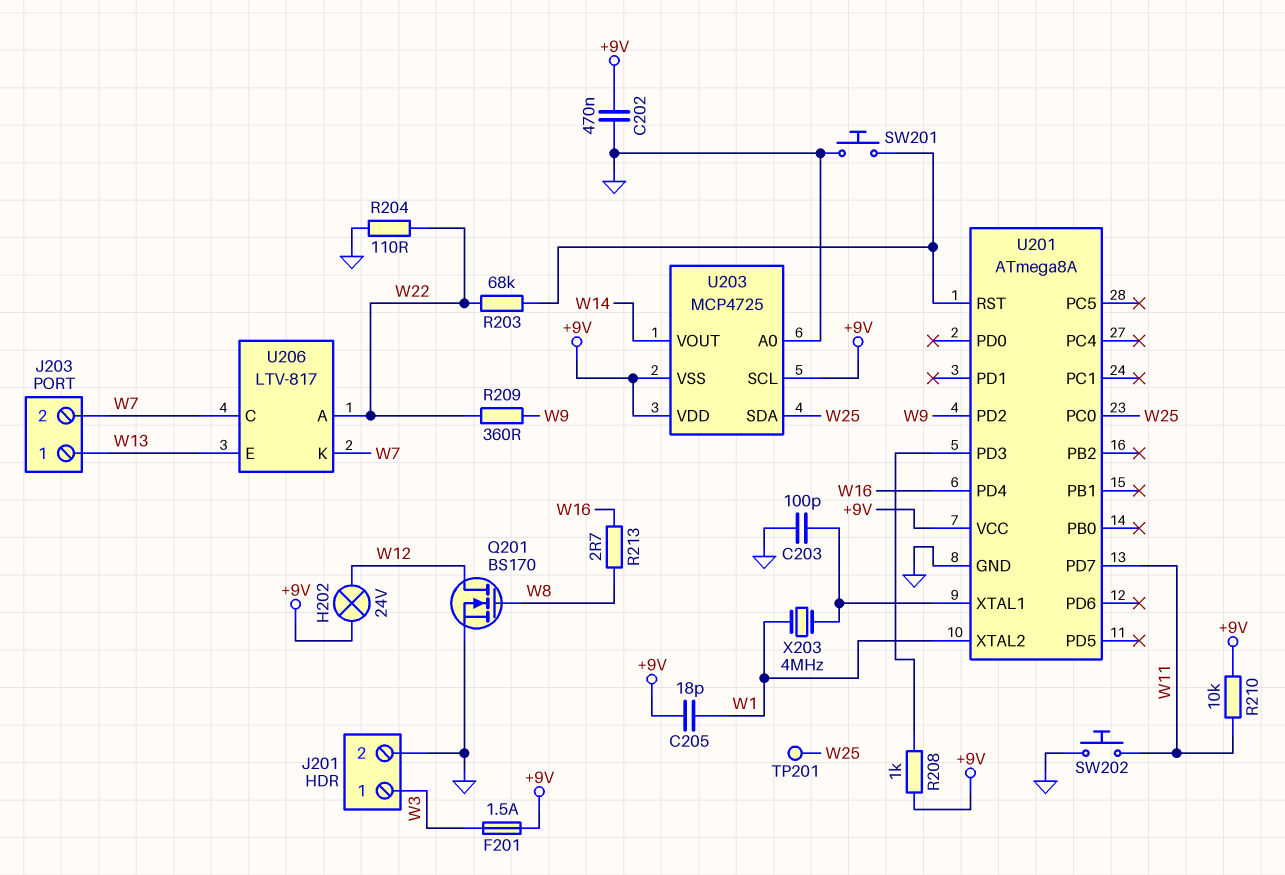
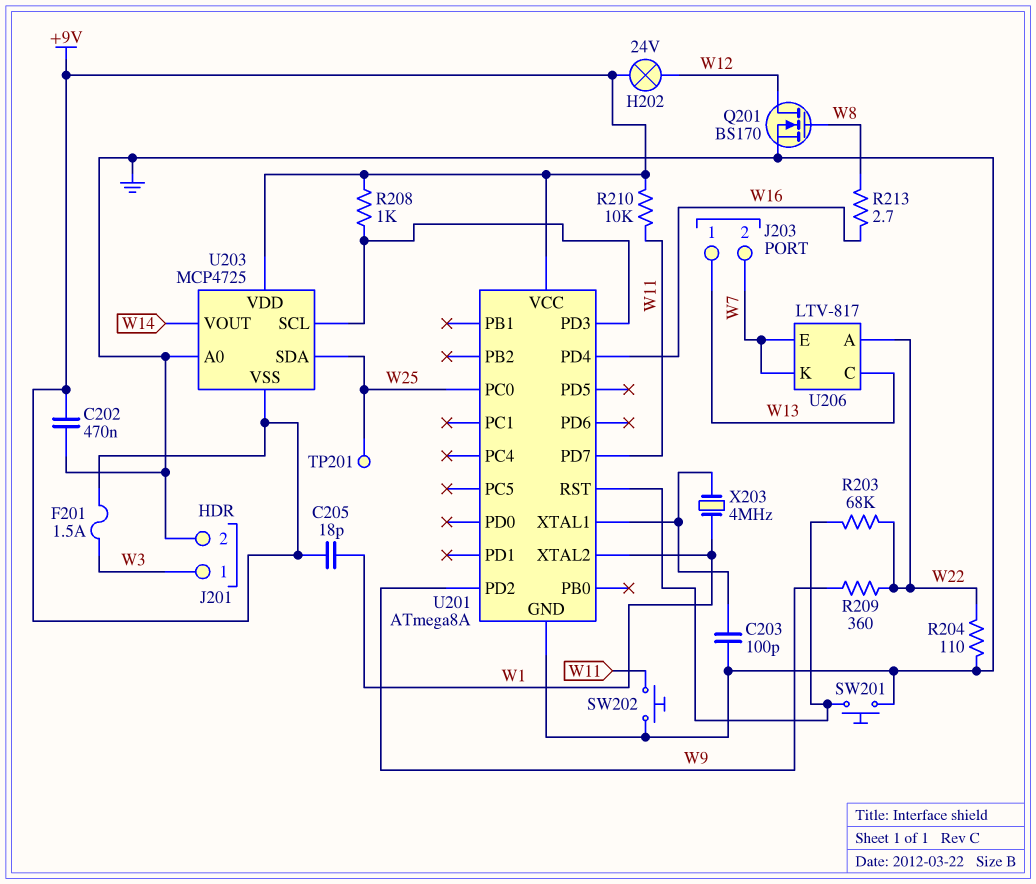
U203 pin SCL: +9V -> U201/PD3
U206 pin C: W7 -> W13
U206 pin E: W13 -> W7

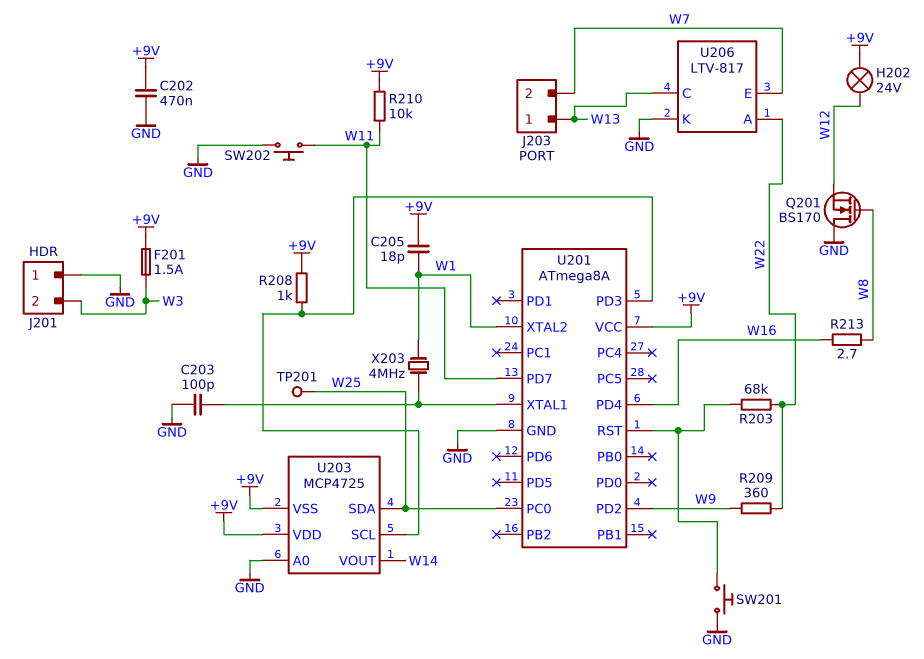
J201 pin 1: W3 -> GND
J201 pin 2: GND -> W3
Q201: NMOS BS170 (G W8, D W12, S GND) -> NMOS BS170 (G W8, D GND, S W12)
R204: 110 (GND, W22) -> none
U206 pin K: W7 -> GND

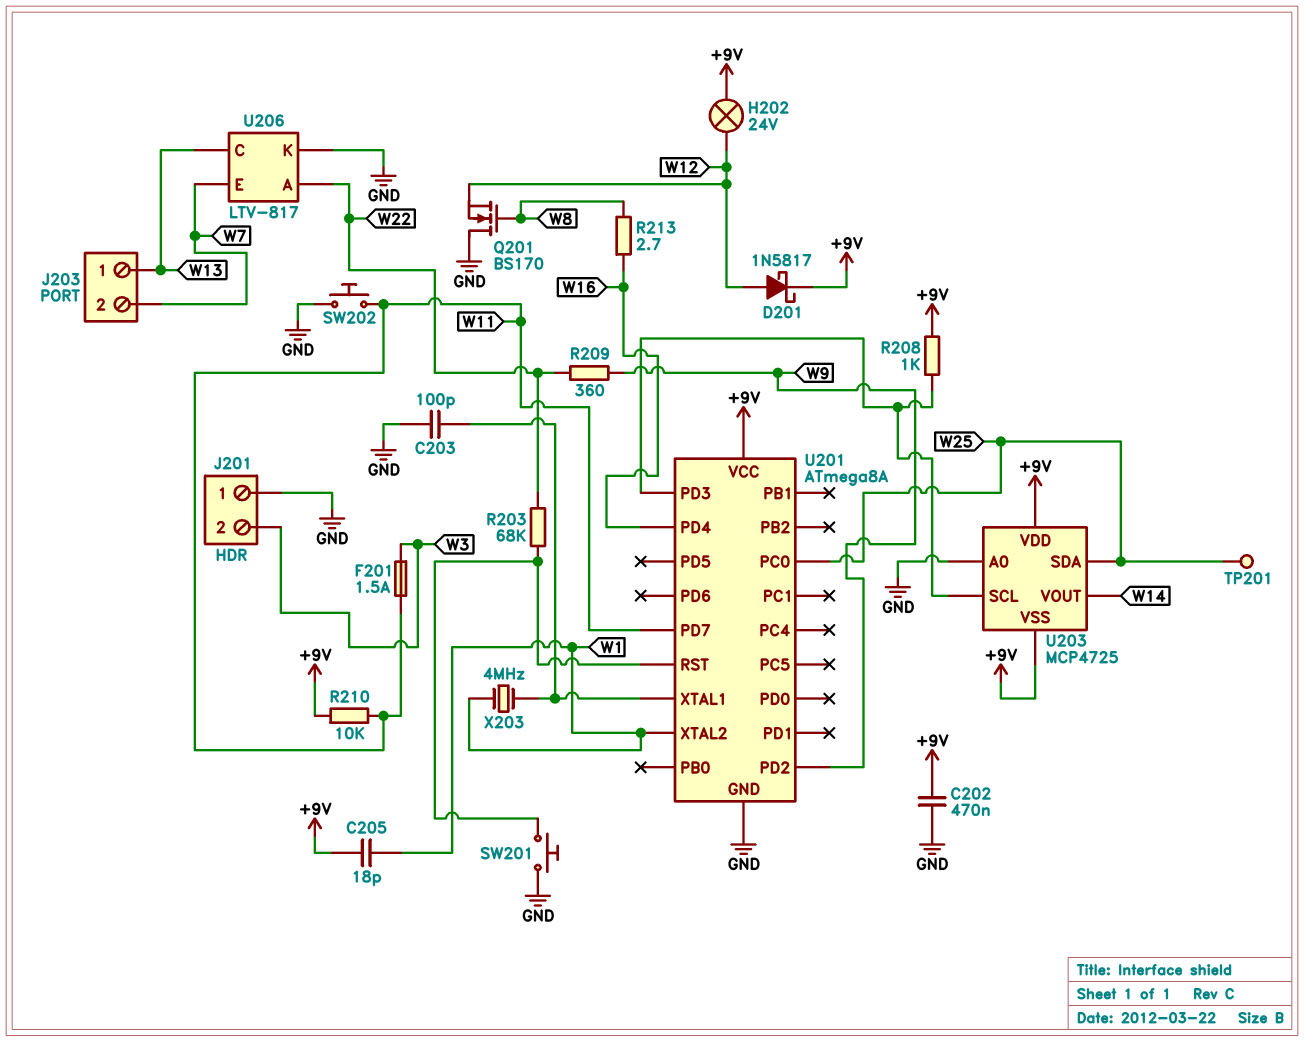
D201: none -> schottky 1N5817 (A W12, K +9V)
F201: 1.5A (+9V, W3) -> 1.5A (W3, W11)

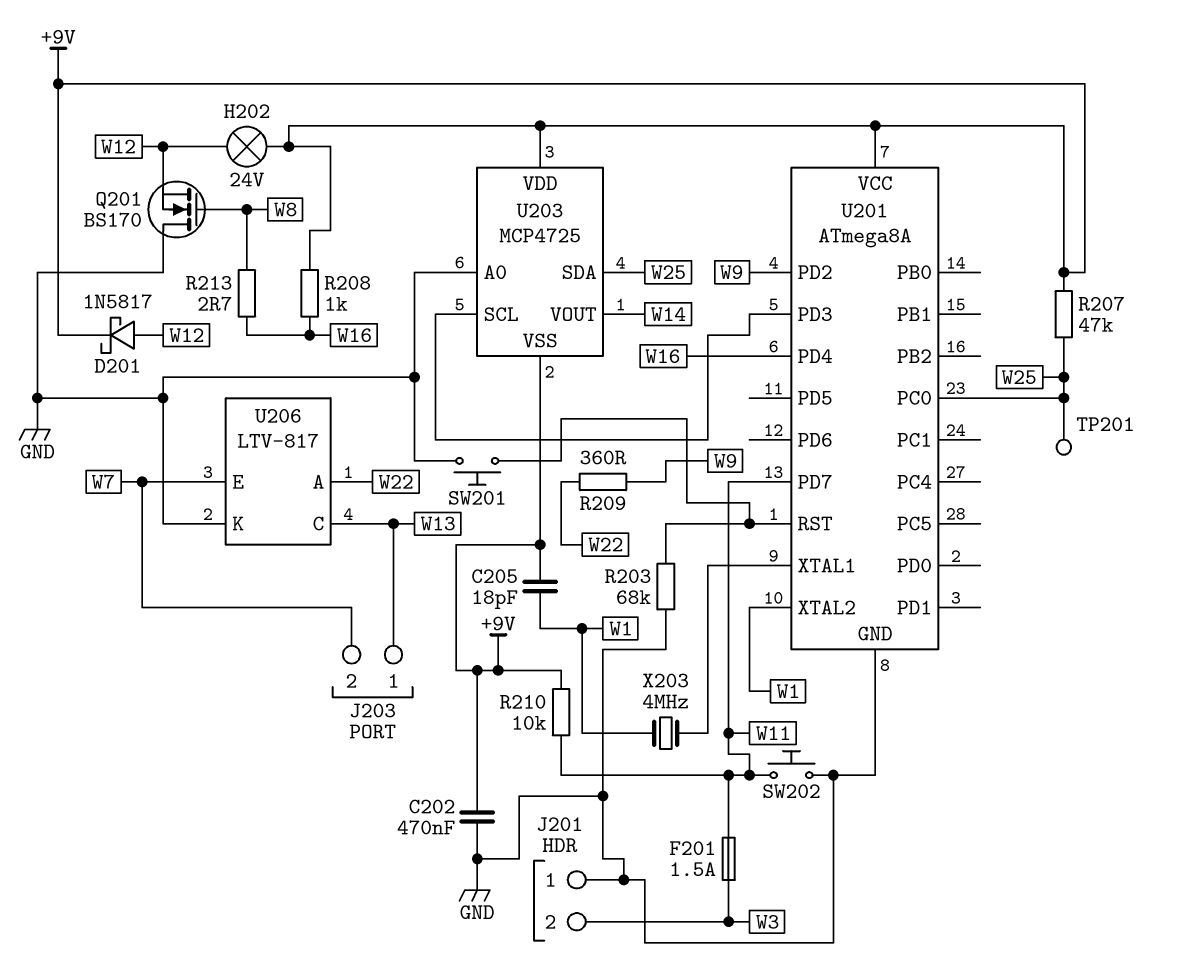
C203: 100pF (GND, U201/XTAL1) -> none
R203: 68k (U201/RST, W22) -> 68k (GND, U201/RST)
R207: none -> 47k (+9V, W25)
R208: 1k (+9V, U201/PD3) -> 1k (+9V, W16)

